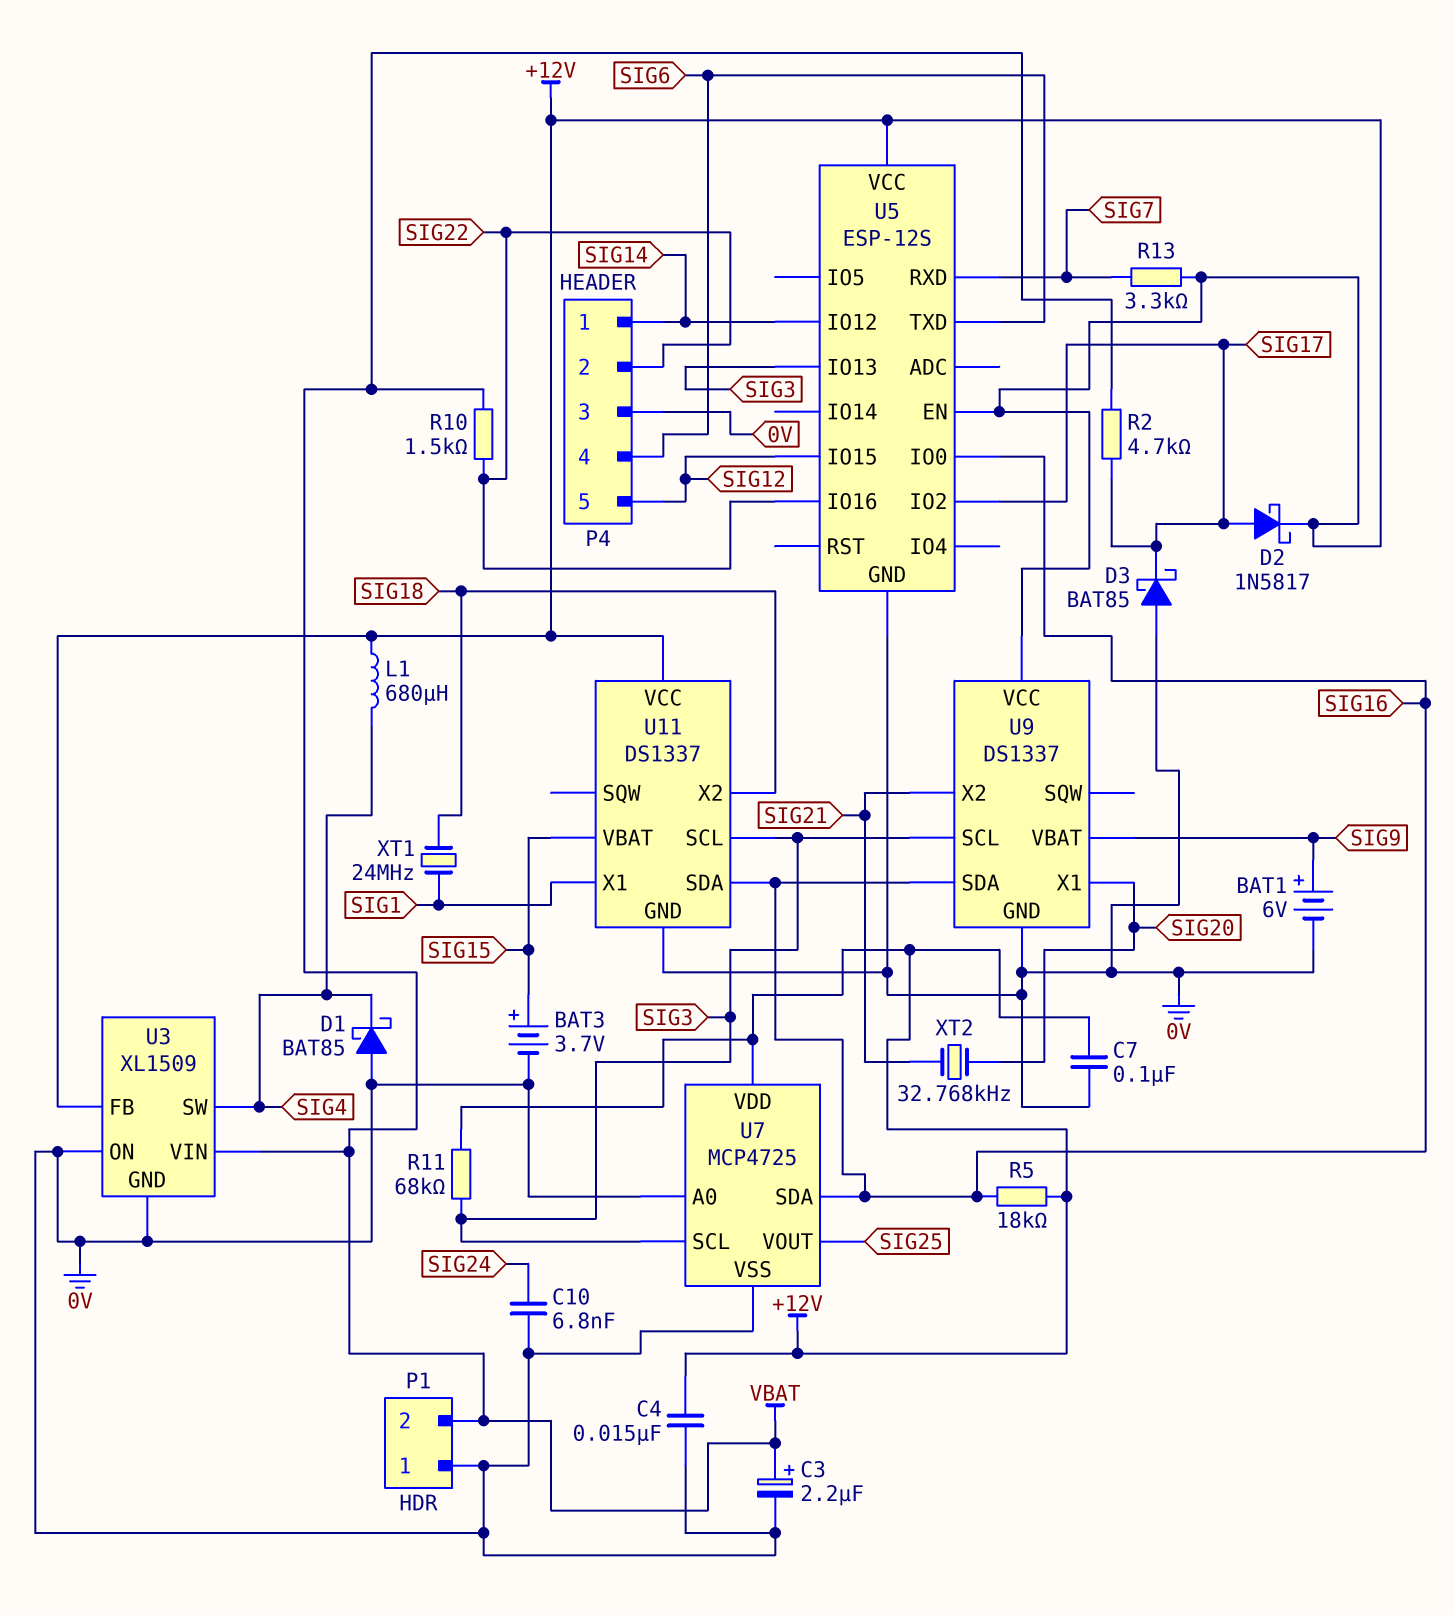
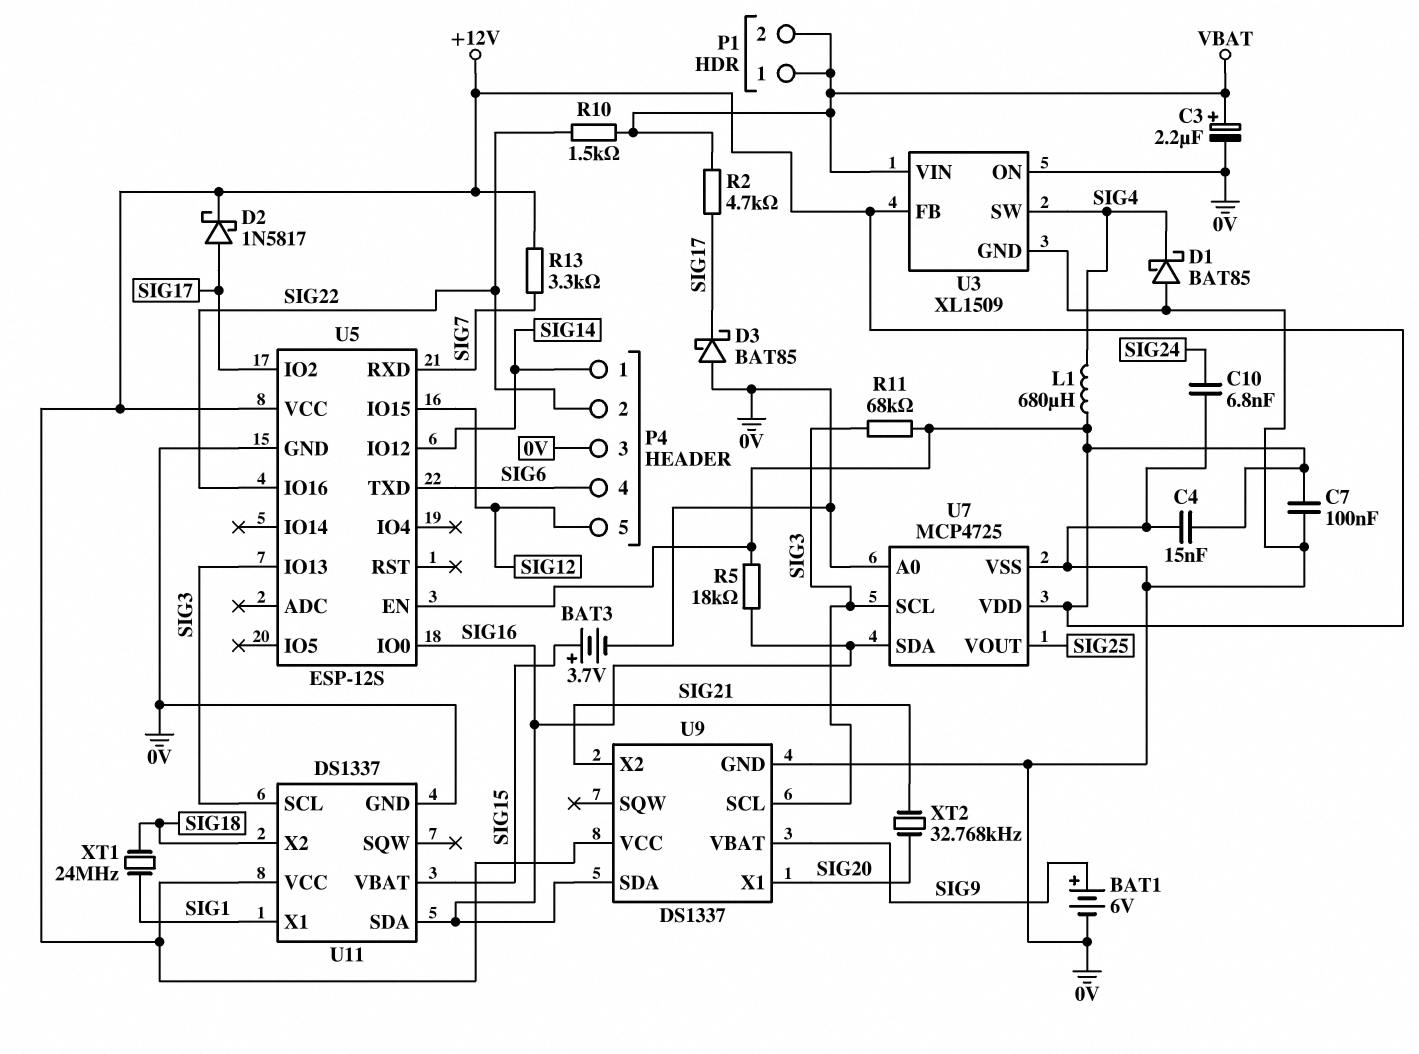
P1 pin 1: 0V -> VBAT

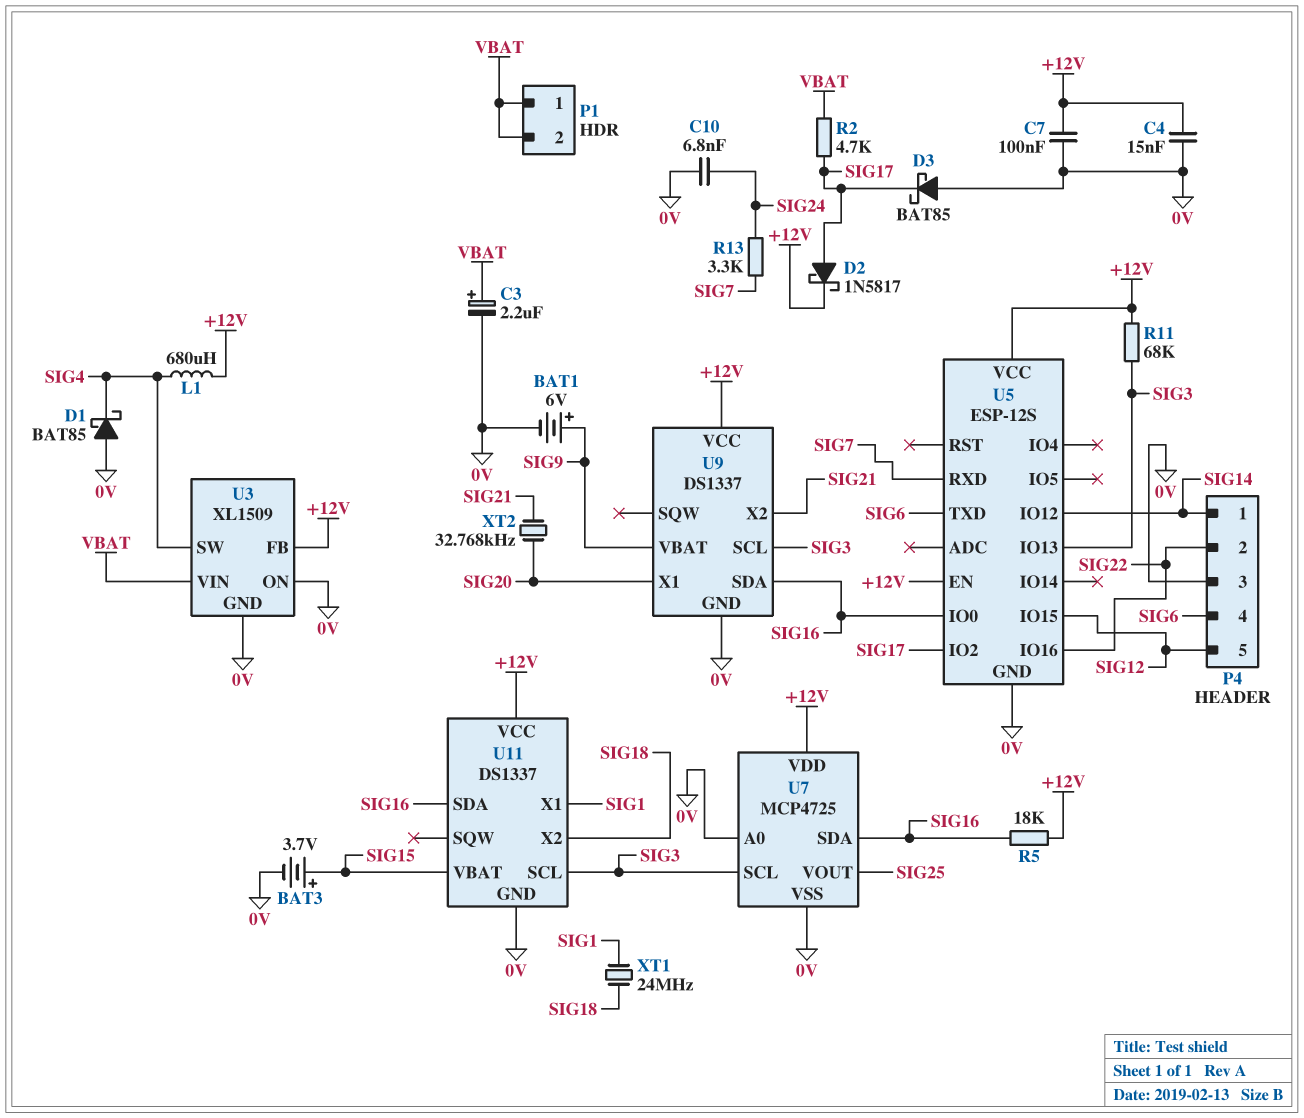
R10: 1.5k (SIG22, VBAT) -> none
R13: 3.3k (+12V, SIG7) -> 3.3k (SIG7, SIG24)

